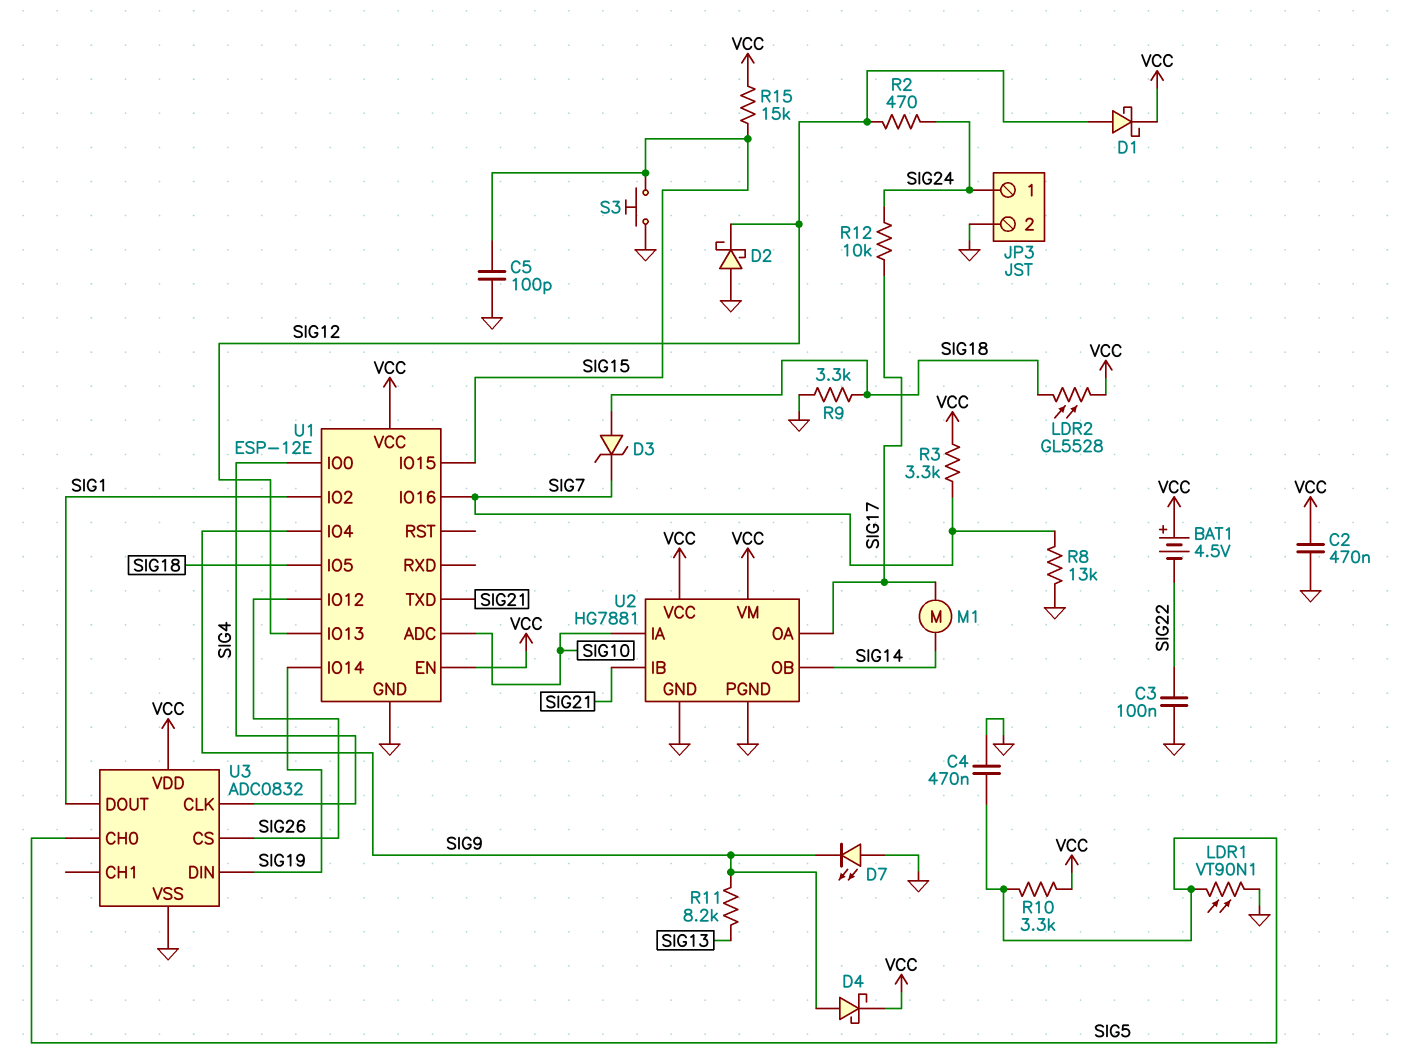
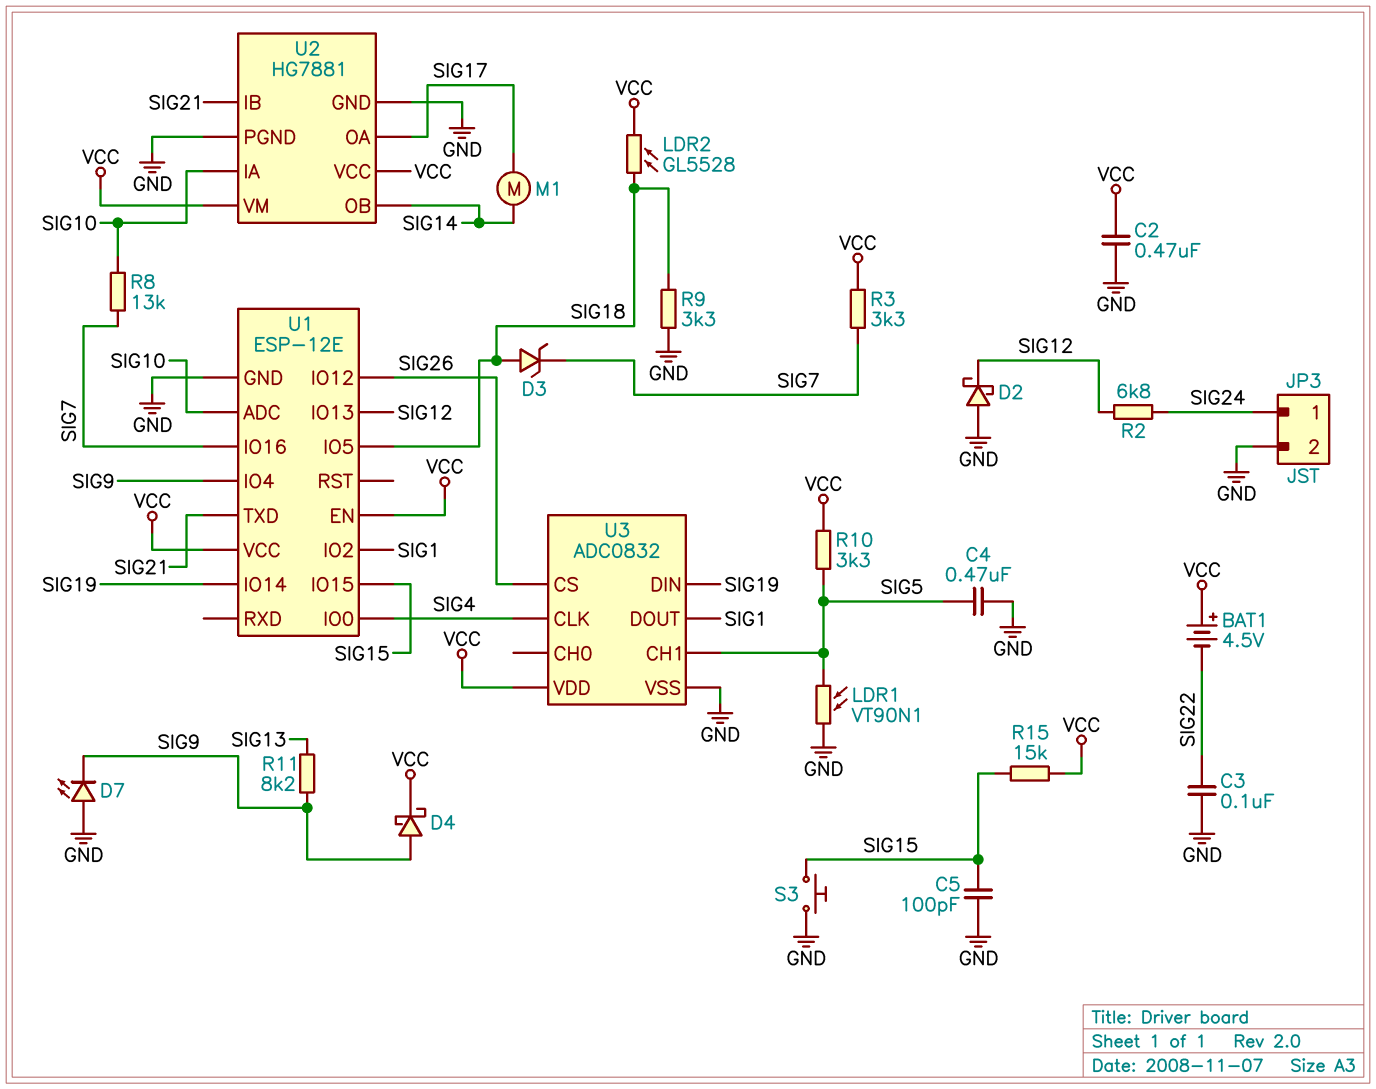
D1: schottky (A SIG12, K VCC) -> none
R2: 470 (SIG12, SIG24) -> 6.8k (SIG12, SIG24)
R8: 13k (GND, SIG7) -> 13k (SIG7, SIG10)
R12: 10k (SIG17, SIG24) -> none
U3 pin CH0: SIG5 -> none
U3 pin CH1: none -> SIG5

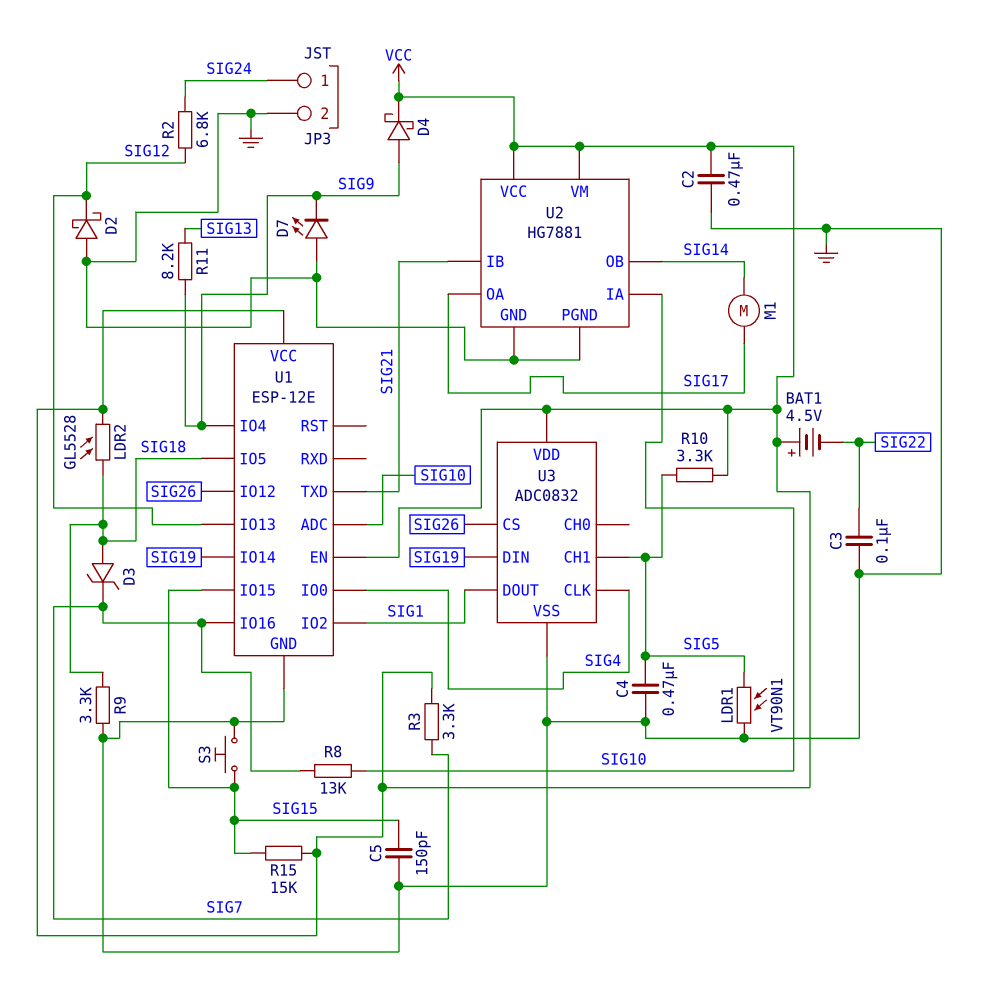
C5: 100pF (GND, SIG15) -> 150pF (GND, SIG15)

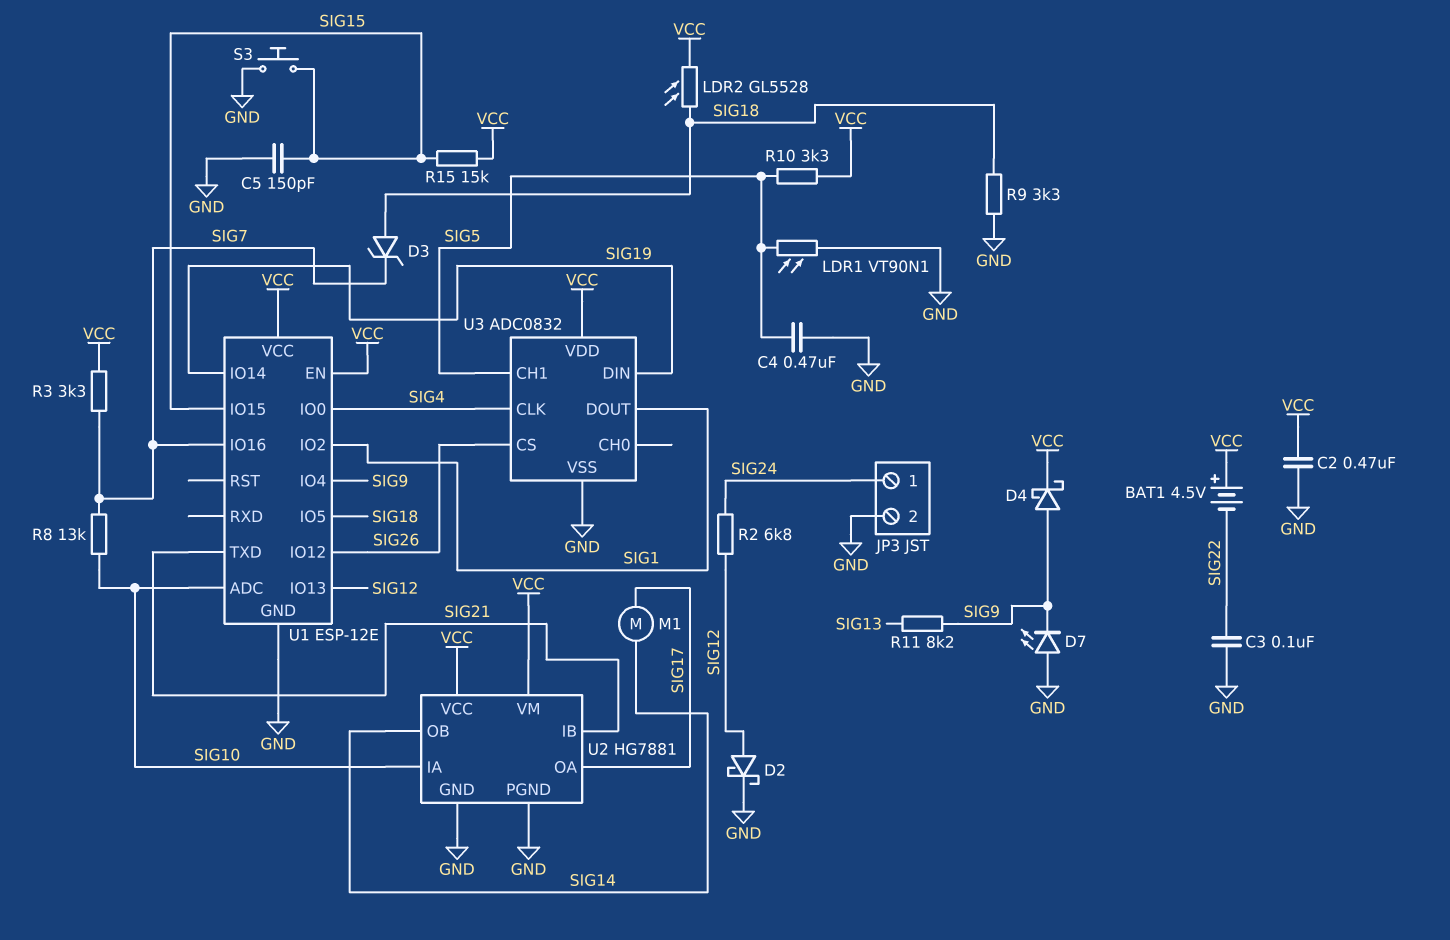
D2: schottky (A GND, K SIG12) -> schottky (A SIG12, K GND)

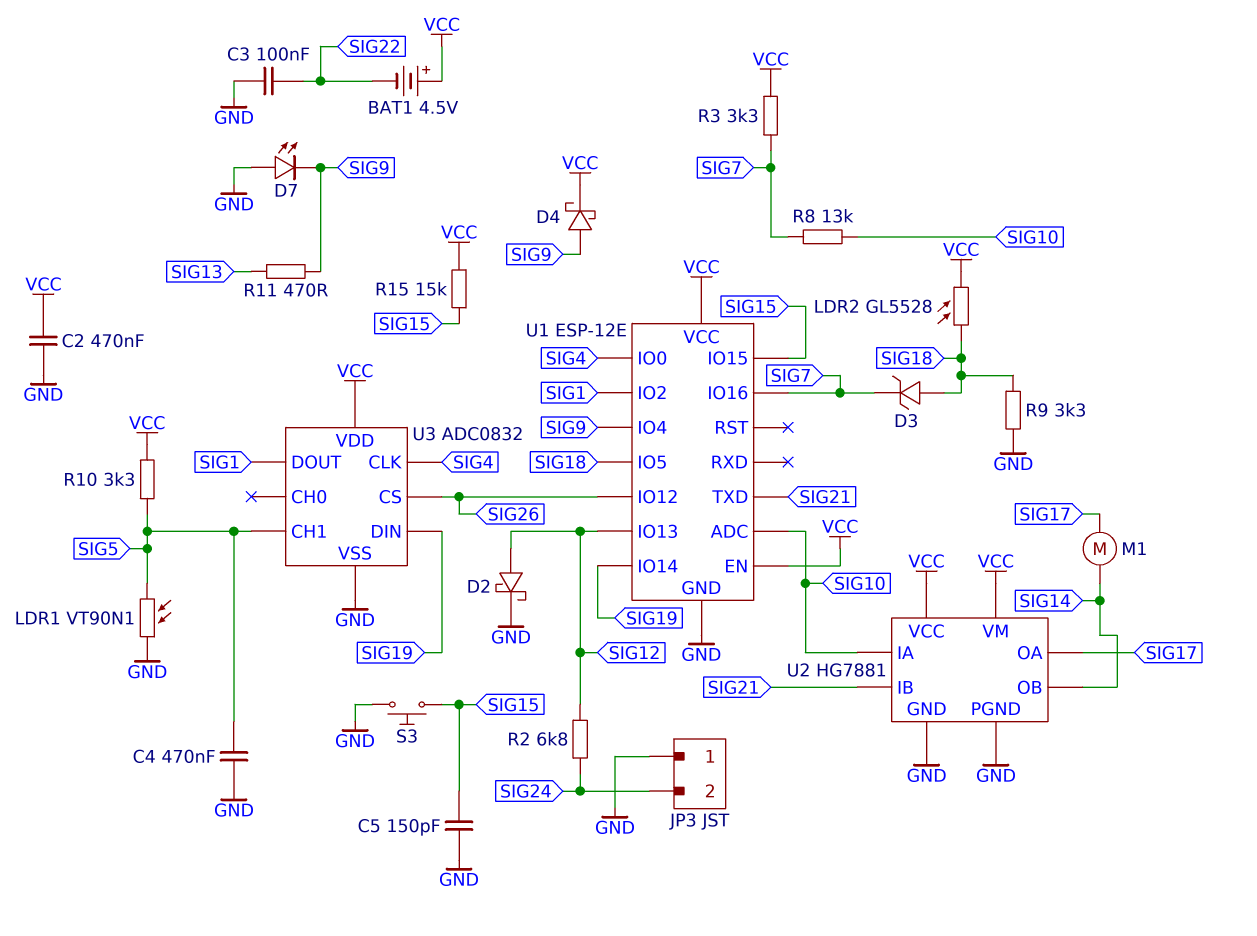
JP3 pin 1: SIG24 -> GND
JP3 pin 2: GND -> SIG24
R11: 8.2k (SIG9, SIG13) -> 470 (SIG9, SIG13)

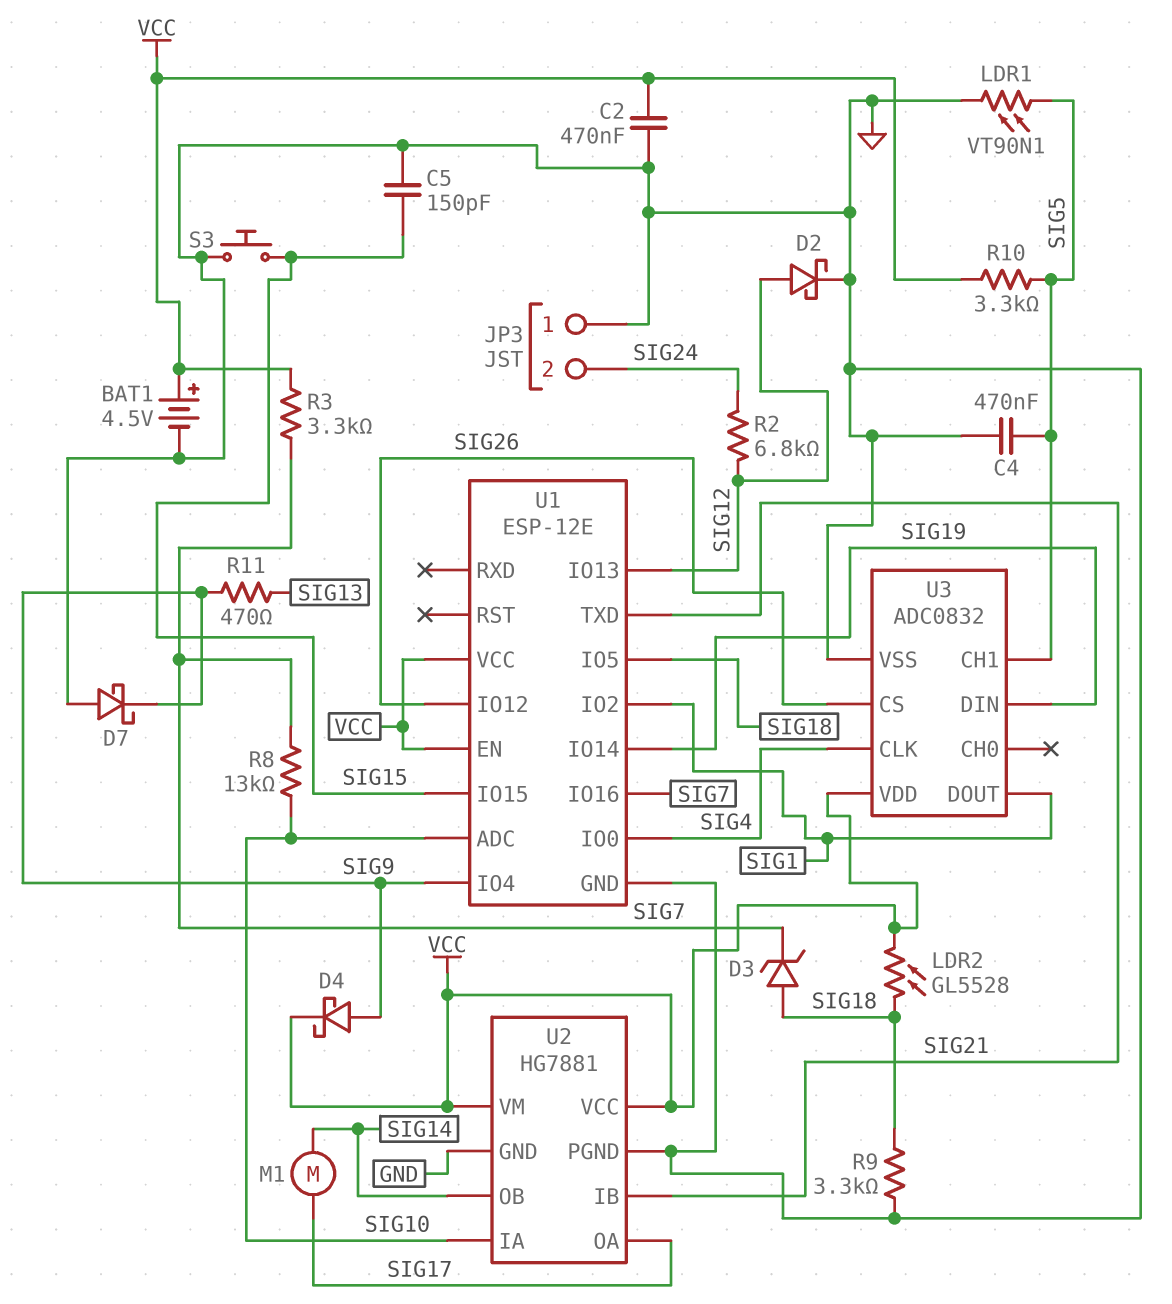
BAT1: 4.5V (plus VCC, minus SIG22) -> 4.5V (plus VCC, minus GND)
C3: 100nF (GND, SIG22) -> none
D7: LED (A GND, K SIG9) -> schottky (A GND, K SIG9)
R15: 15k (SIG15, VCC) -> none

